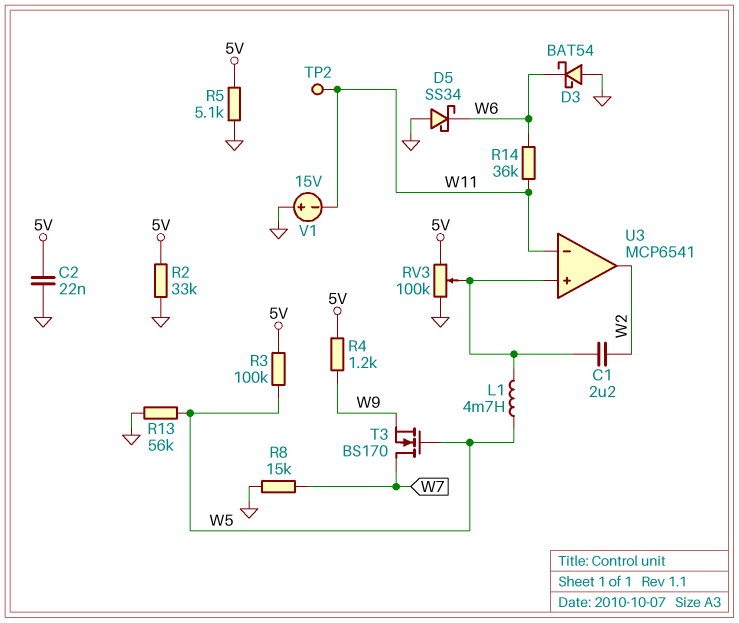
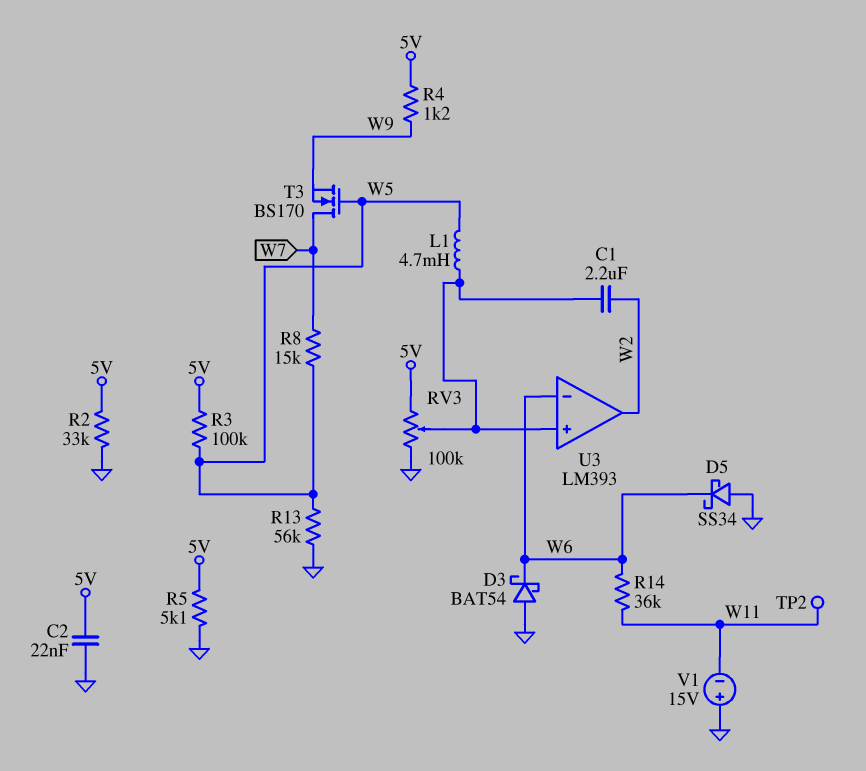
R8: 15k (GND, W7) -> 15k (W5, W7)
U3: MCP6541 -> LM393
U3 pin in-: W11 -> W6

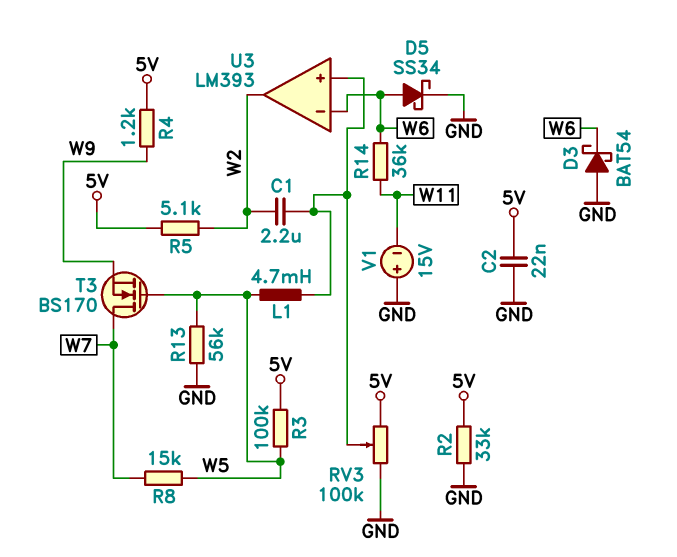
D5: schottky SS34 (A GND, K W6) -> schottky SS34 (A W6, K GND)
R5: 5.1k (5V, GND) -> 5.1k (5V, W2)
TP2: test point (W11) -> none

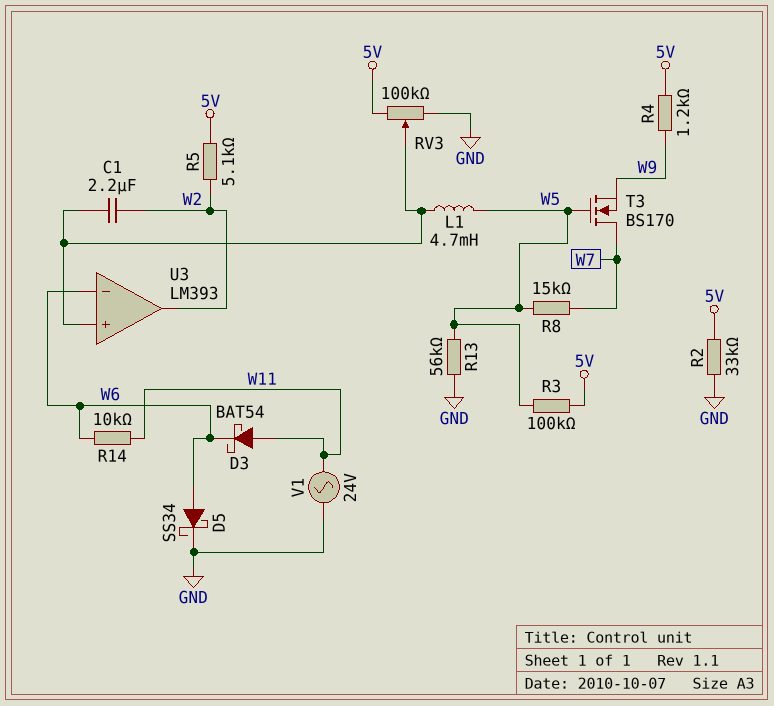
C2: 22nF (5V, GND) -> none
D3: schottky BAT54 (A GND, K W6) -> schottky BAT54 (A W11, K W6)
R14: 36k (W6, W11) -> 10k (W6, W11)
V1: 15V (plus GND, minus W11) -> AC 24V (GND, W11)

